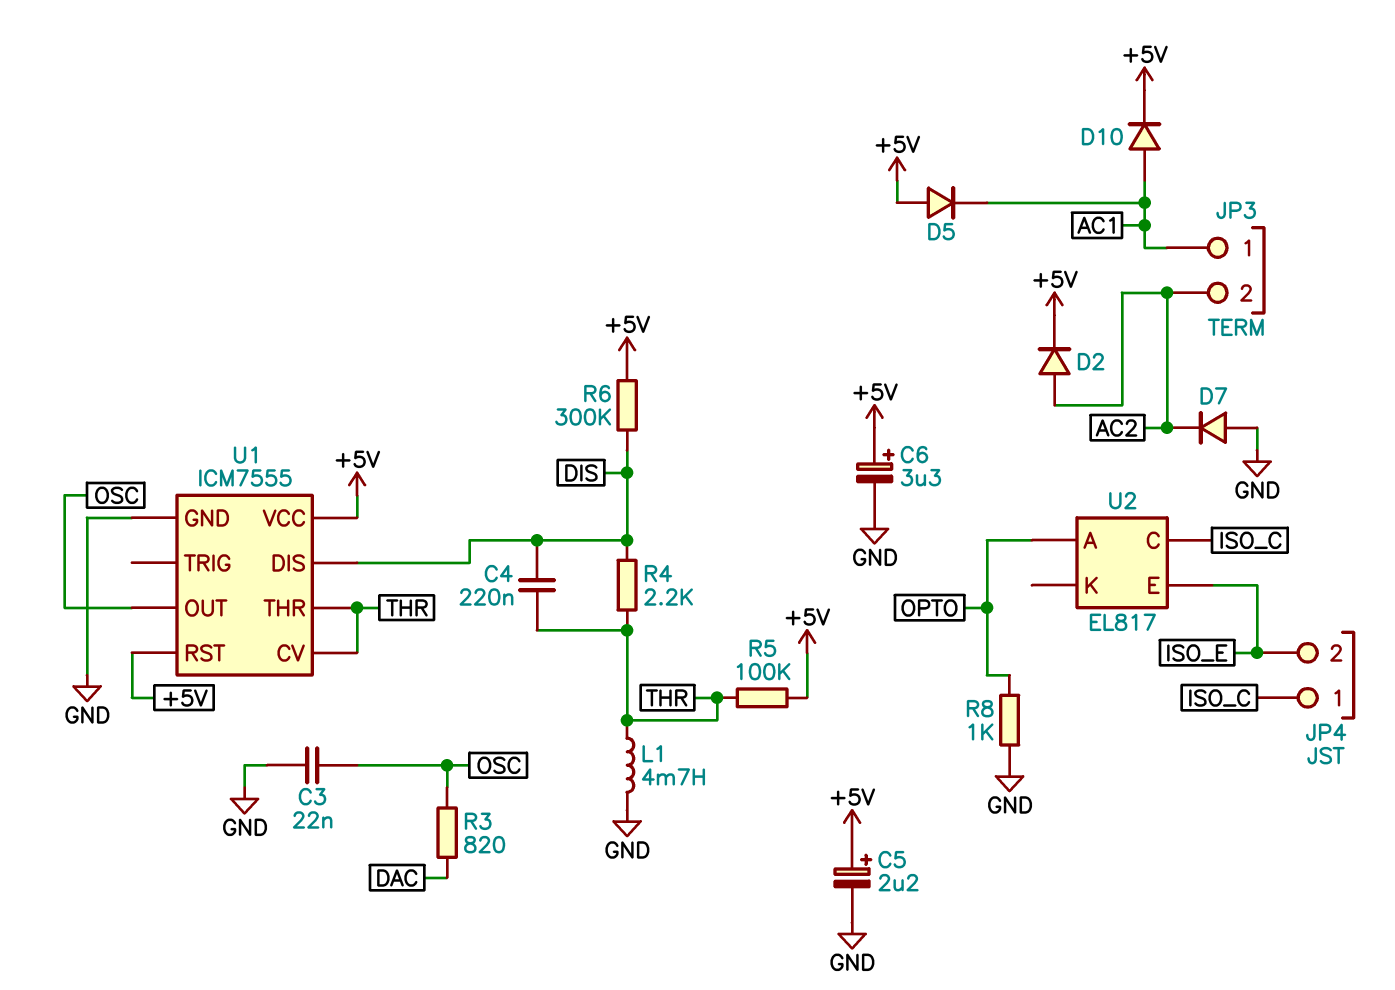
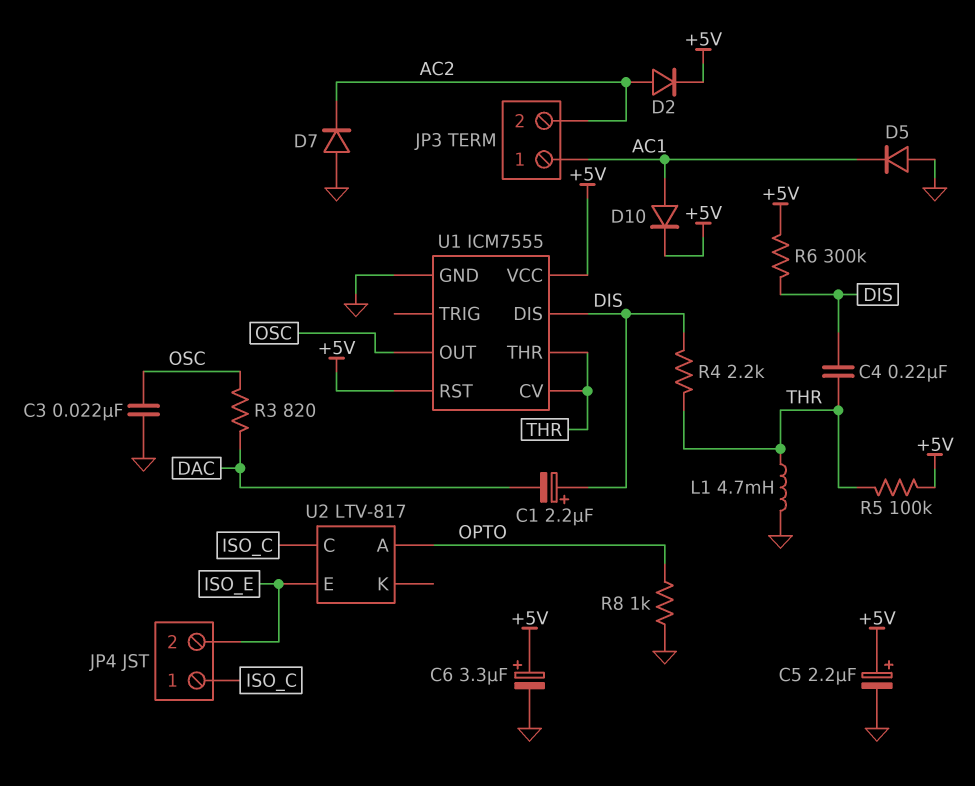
C1: none -> 2.2uF (plus DIS, minus DAC)
D5: diode (A +5V, K AC1) -> diode (A GND, K AC1)
U2: EL817 -> LTV-817

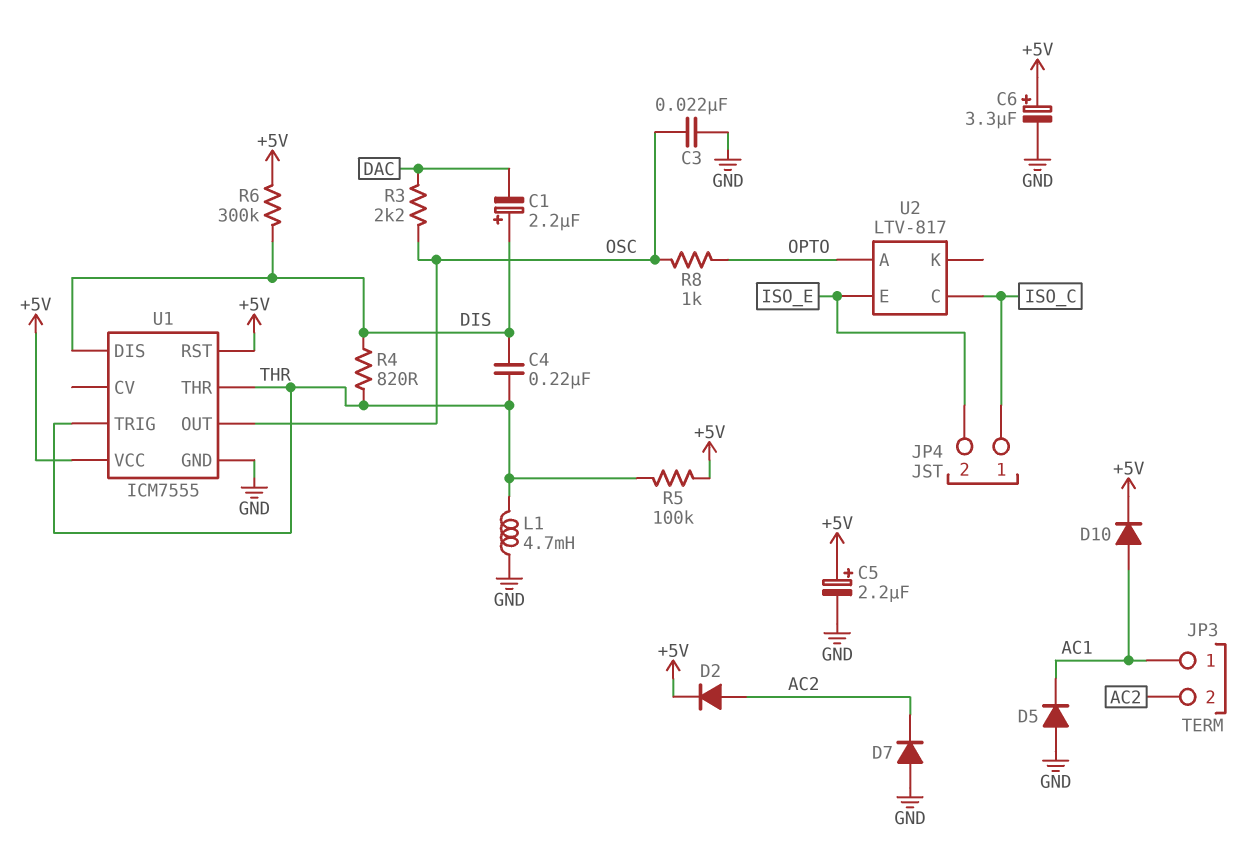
R3: 820 (DAC, OSC) -> 2.2k (DAC, OSC)
R4: 2.2k (DIS, THR) -> 820 (DIS, THR)
R8: 1k (GND, OPTO) -> 1k (OPTO, OSC)
U1 pin CV: THR -> none
U1 pin TRIG: none -> THR

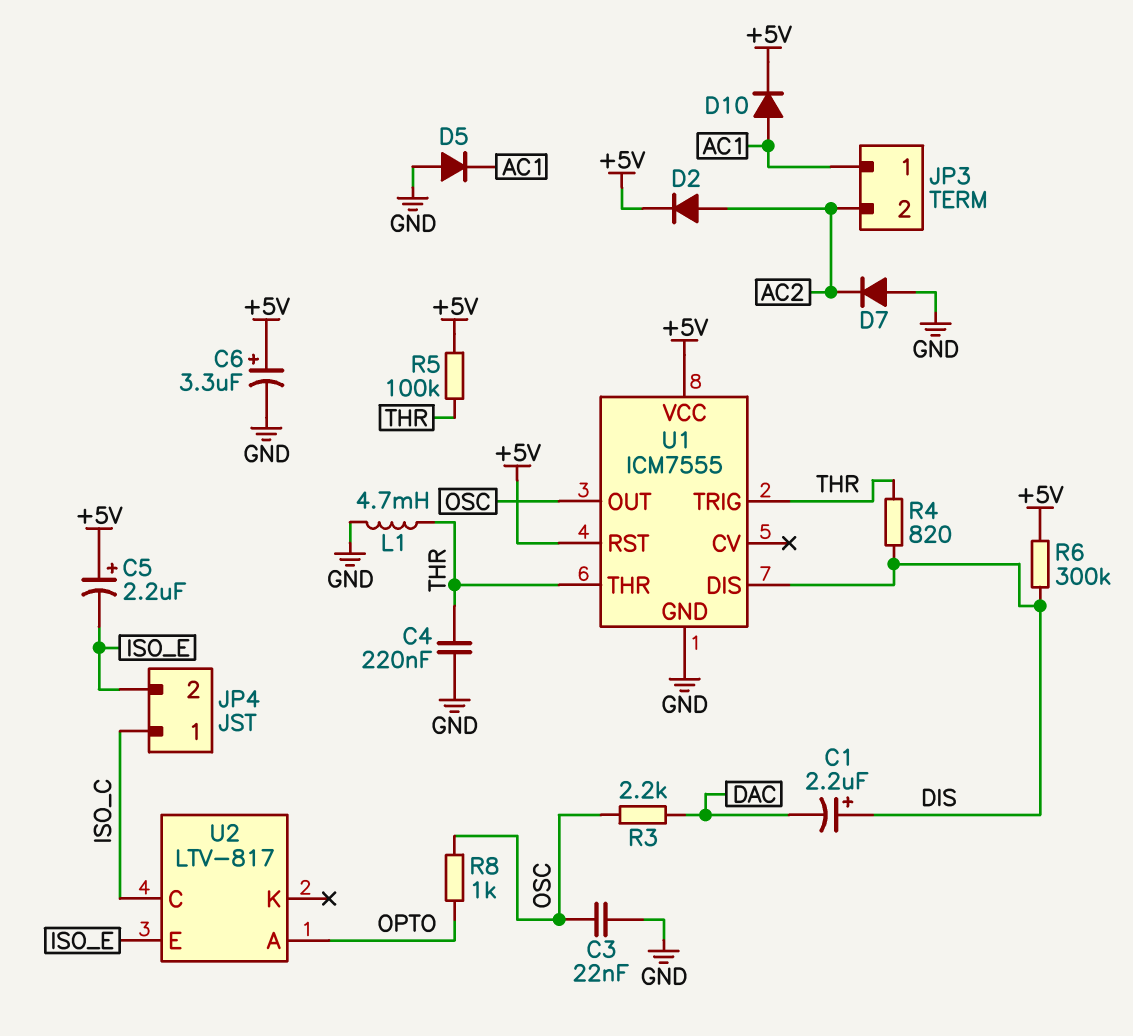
C4: 220nF (DIS, THR) -> 220nF (GND, THR)
C5: 2.2uF (plus +5V, minus GND) -> 2.2uF (plus +5V, minus ISO_E)

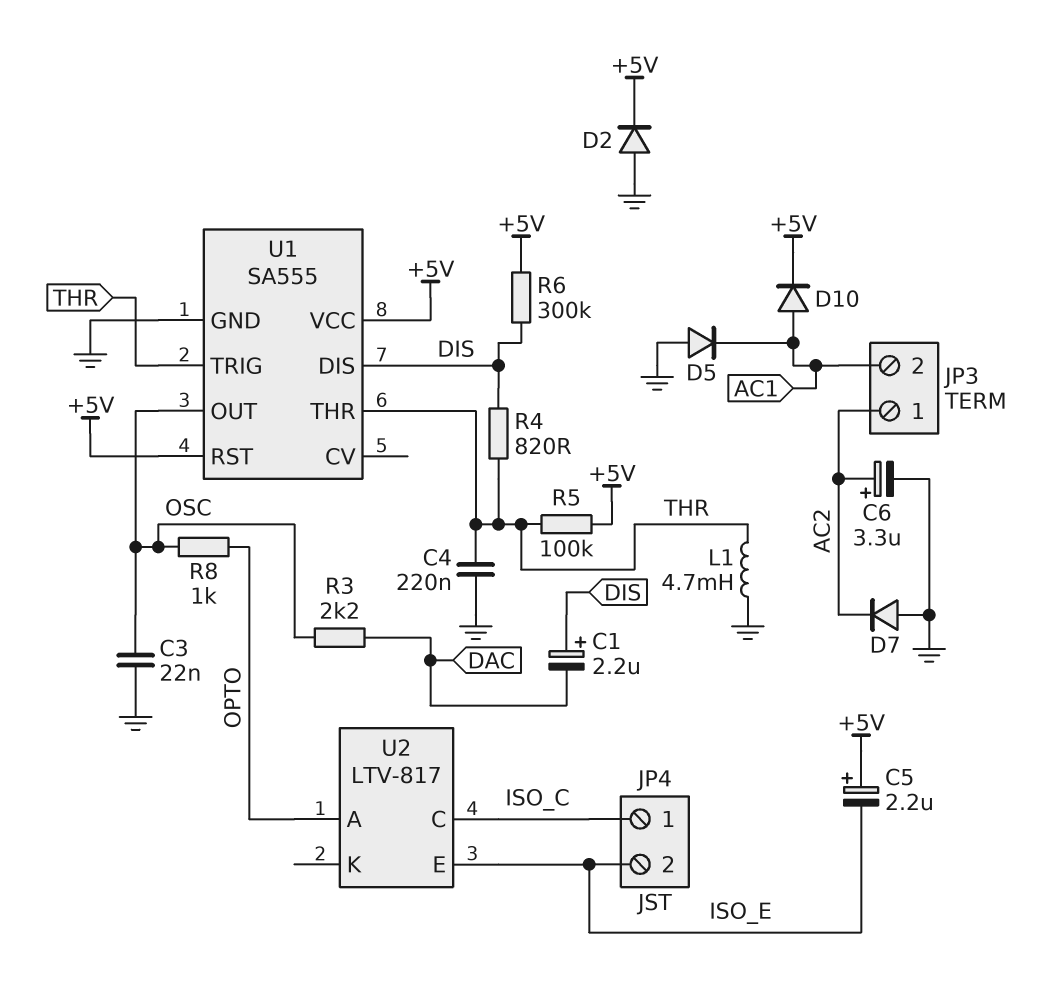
C6: 3.3uF (plus +5V, minus GND) -> 3.3uF (plus AC2, minus GND)
D2: diode (A AC2, K +5V) -> diode (A GND, K +5V)
JP3 pin 1: AC1 -> AC2
JP3 pin 2: AC2 -> AC1
U1: ICM7555 -> SA555

